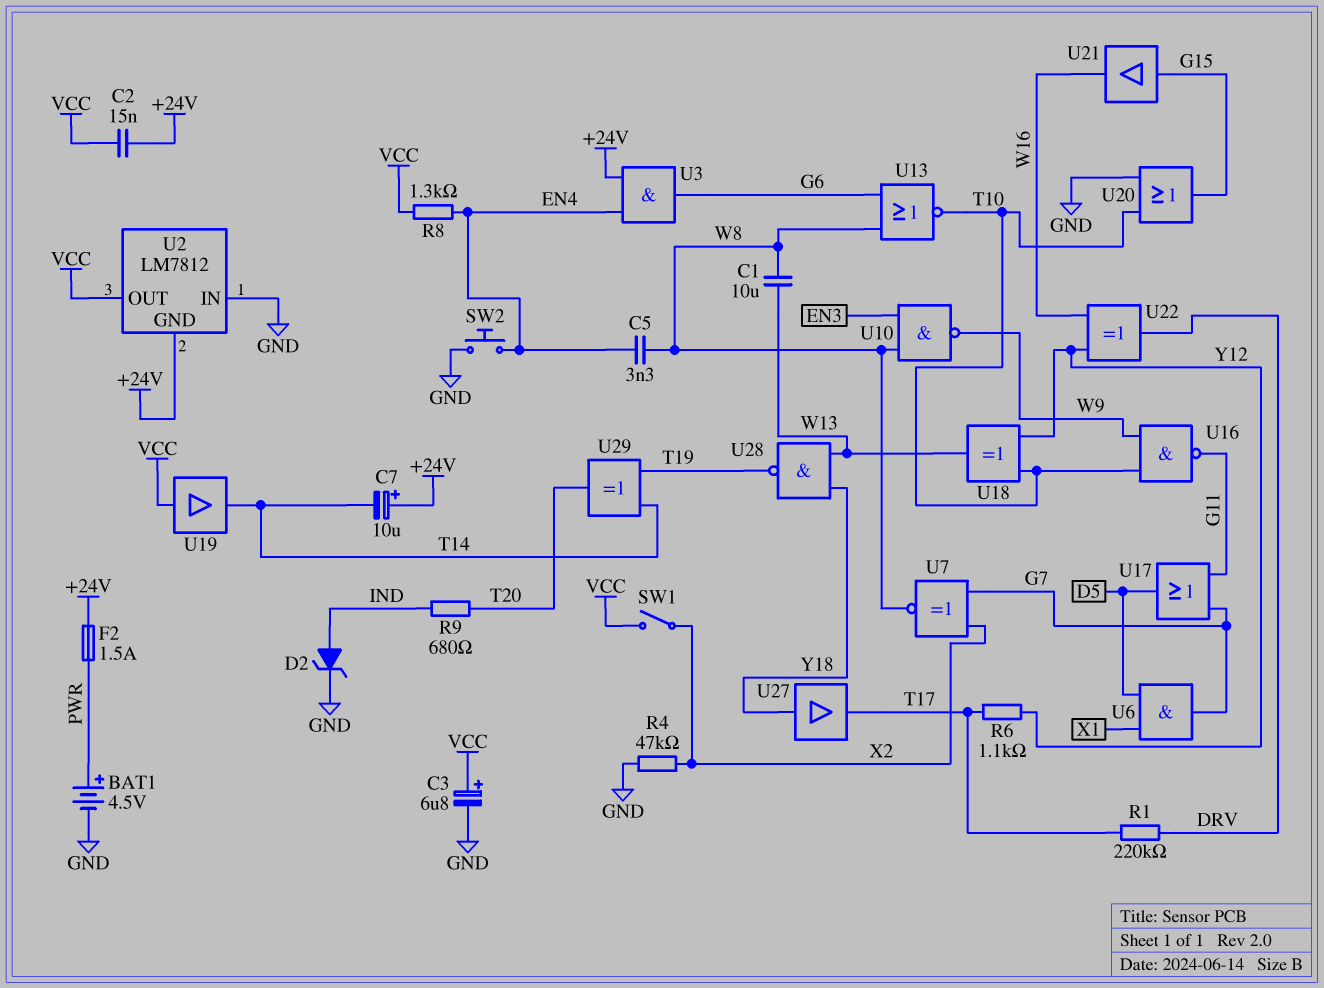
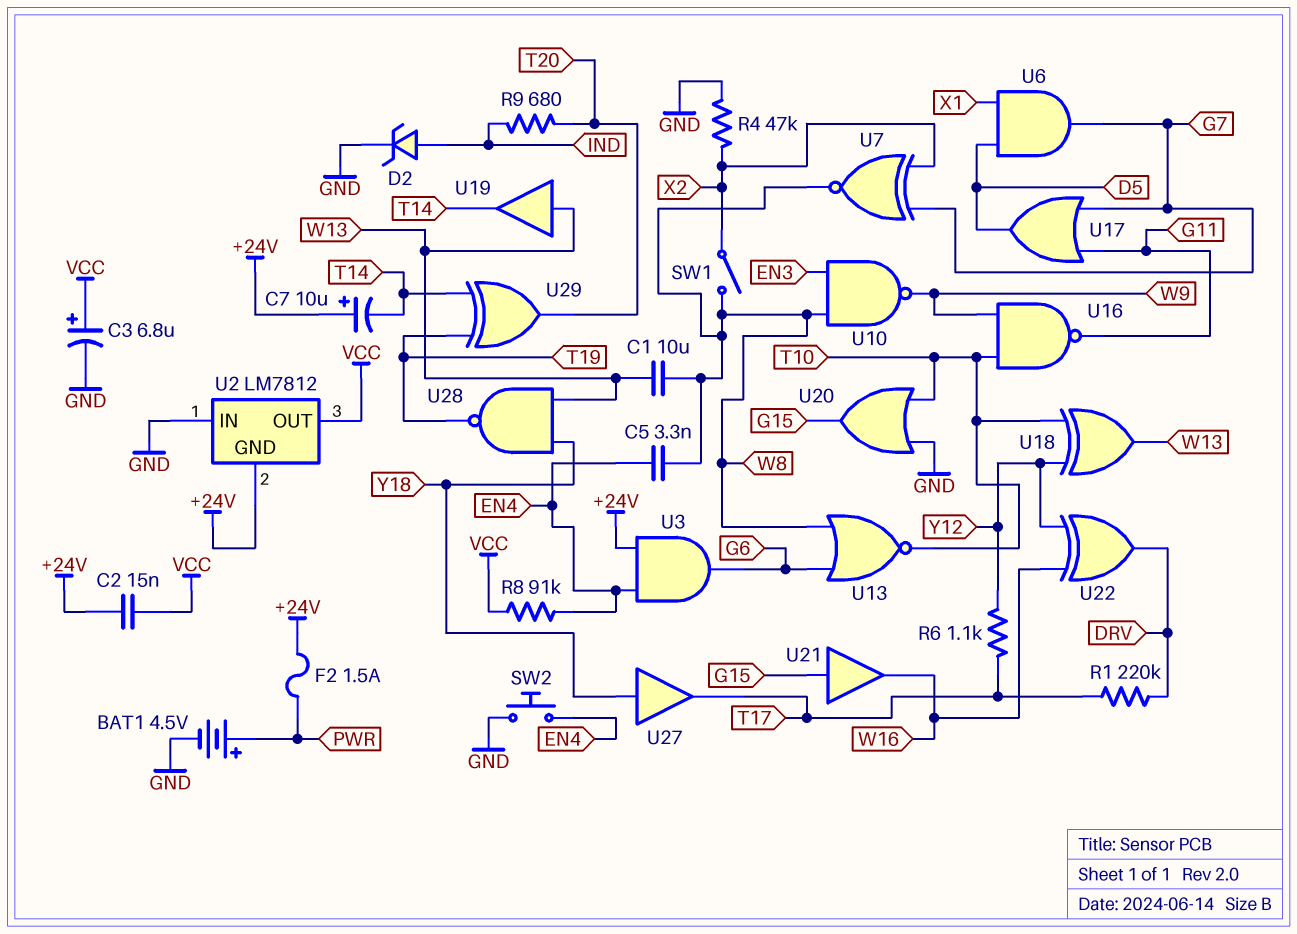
R8: 1.3k (EN4, VCC) -> 91k (EN4, VCC)
SW1: switch (VCC, X2) -> switch (W8, X2)
U19: buffer (in VCC, out T14) -> buffer (in W13, out T14)

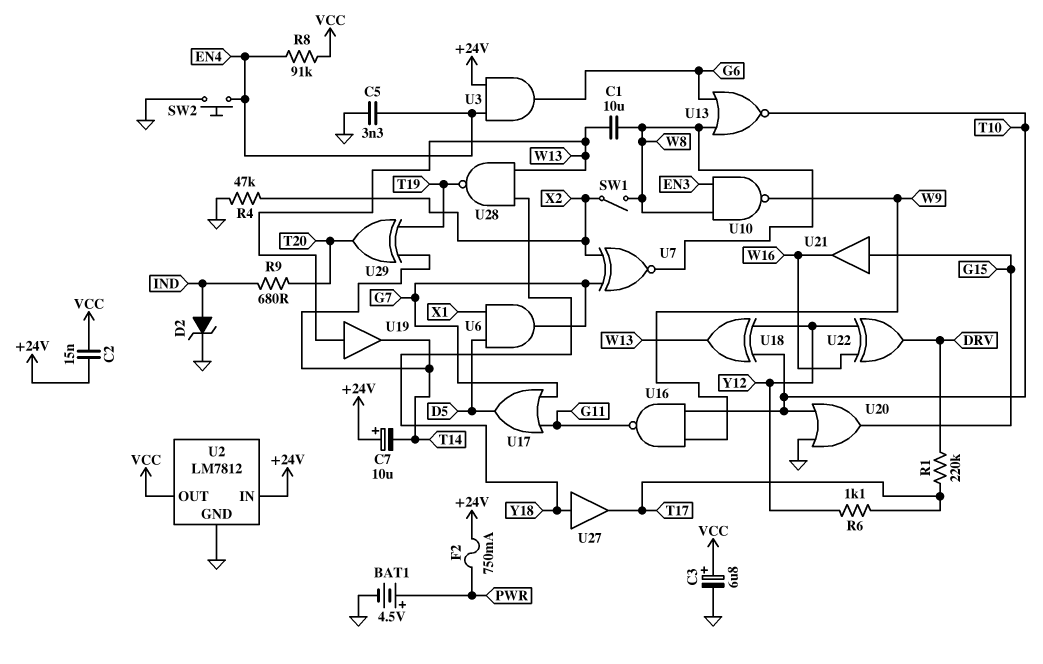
C5: 3.3nF (EN4, W8) -> 3.3nF (EN4, GND)
F2: 1.5A (+24V, PWR) -> 750mA (+24V, PWR)
U2 pin GND: +24V -> GND
U2 pin IN: GND -> +24V

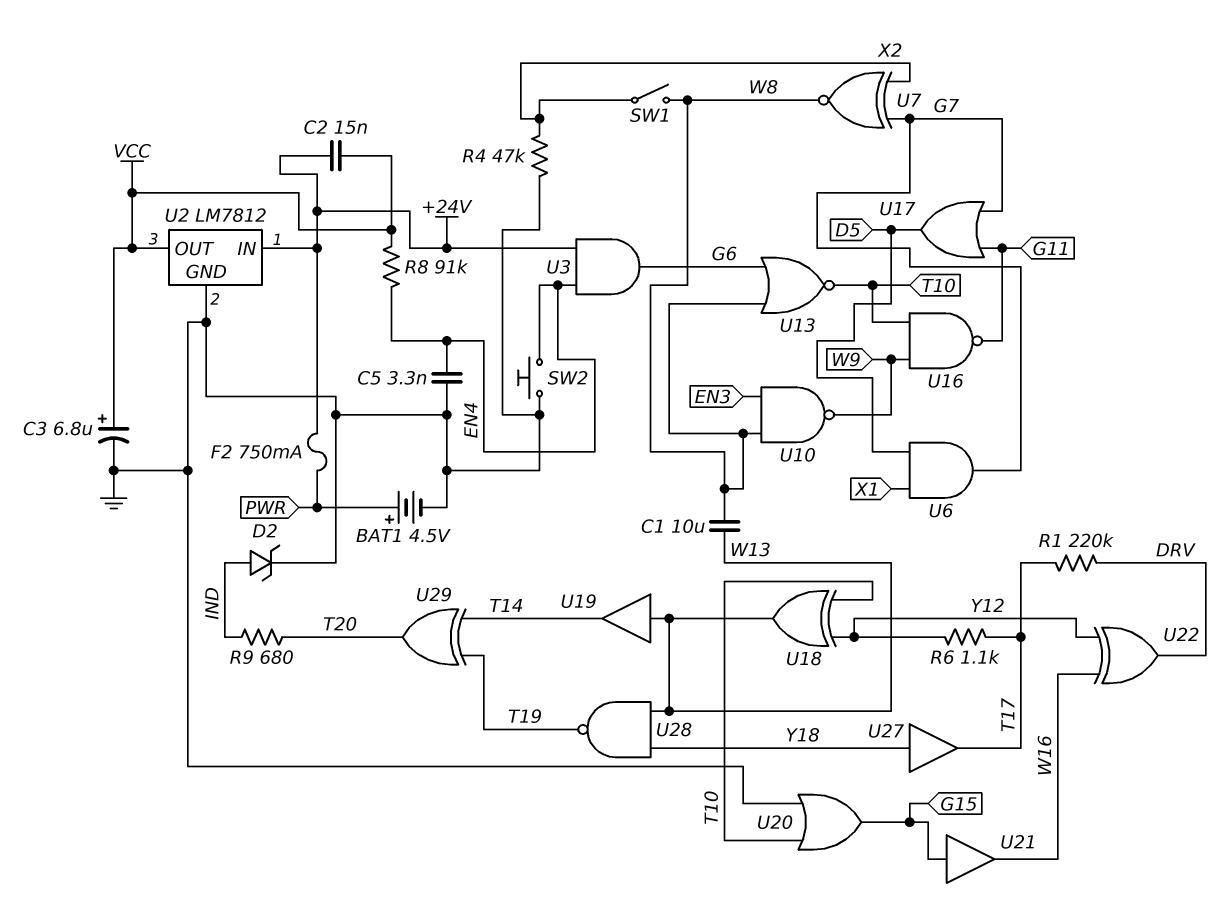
C7: 10uF (plus +24V, minus T14) -> none

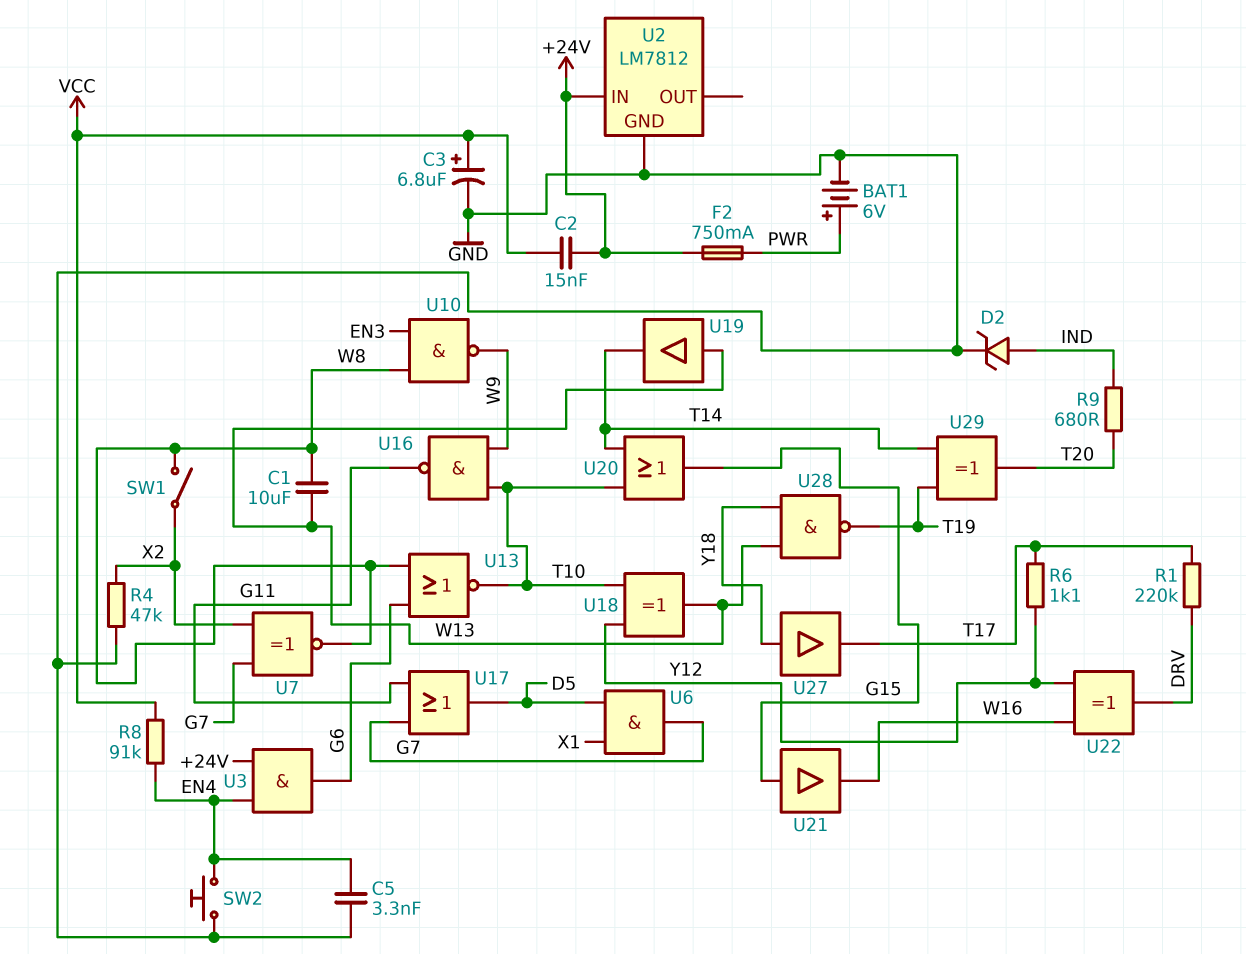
BAT1: 4.5V (plus PWR, minus GND) -> 6V (plus PWR, minus GND)
U2 pin OUT: VCC -> none
U20: OR (in GND, in T10, out G15) -> OR (in T10, in T14, out G15)

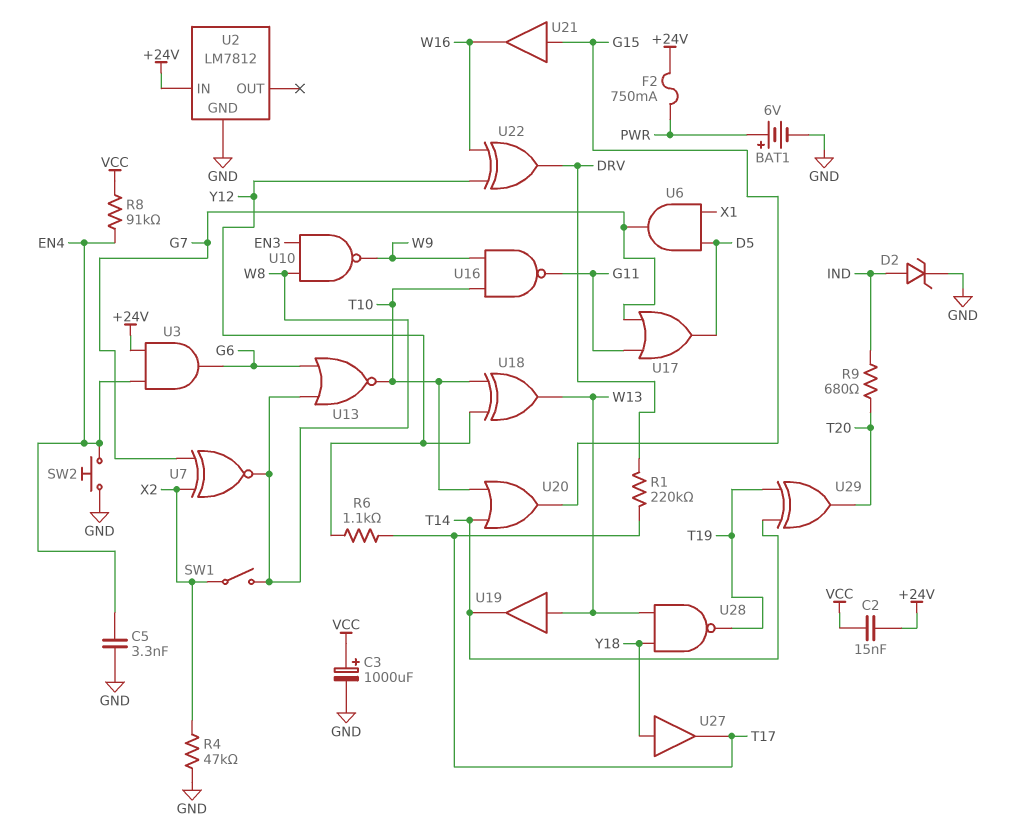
C1: 10uF (W8, W13) -> none
C3: 6.8uF (plus VCC, minus GND) -> 1000uF (plus VCC, minus GND)

